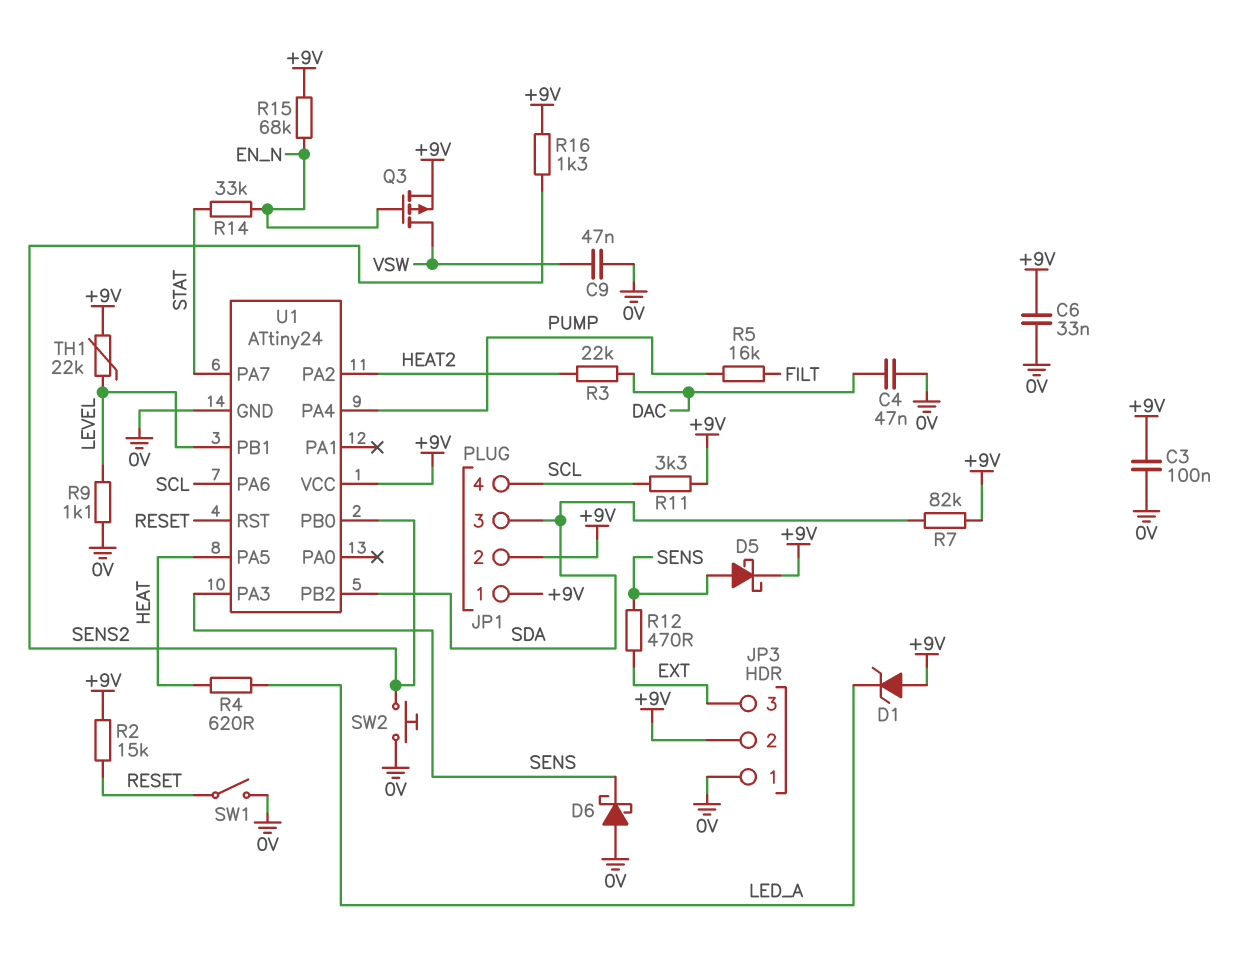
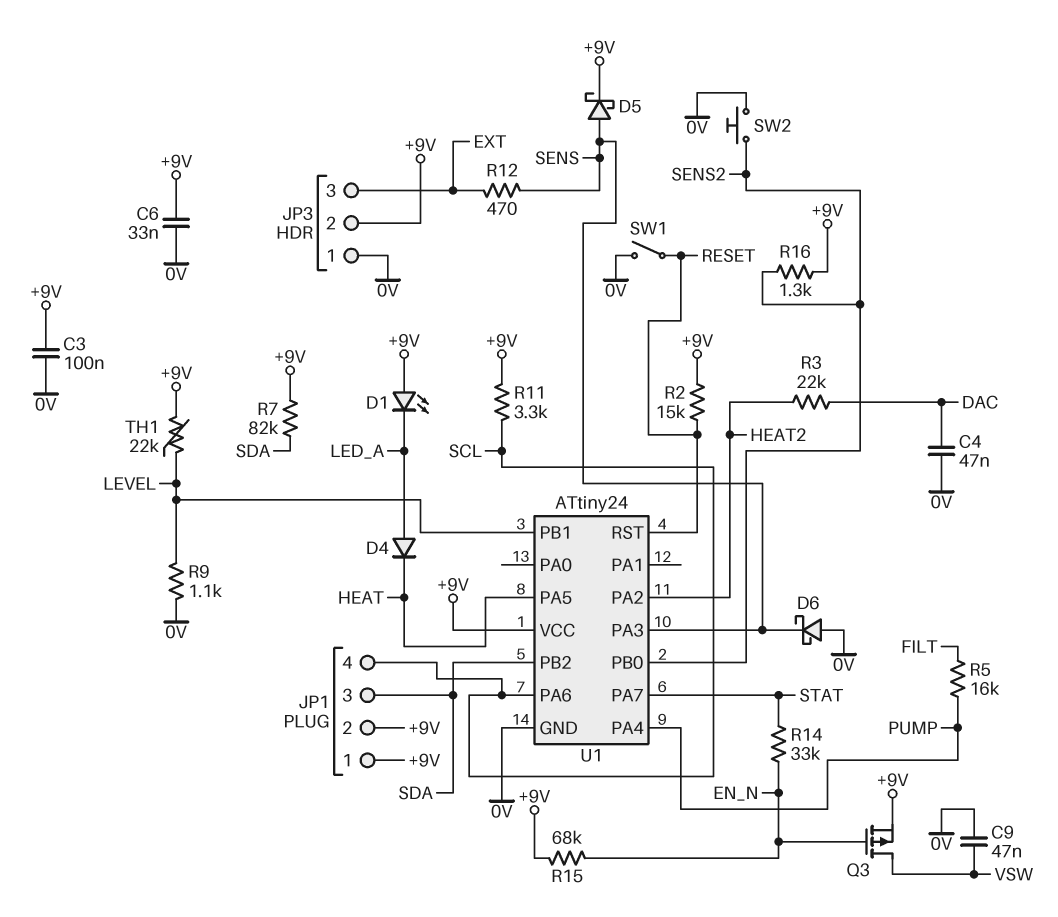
D1: zener (A +9V, K LED_A) -> LED (A +9V, K LED_A)
D4: none -> diode (A LED_A, K HEAT)
R4: 620 (HEAT, LED_A) -> none

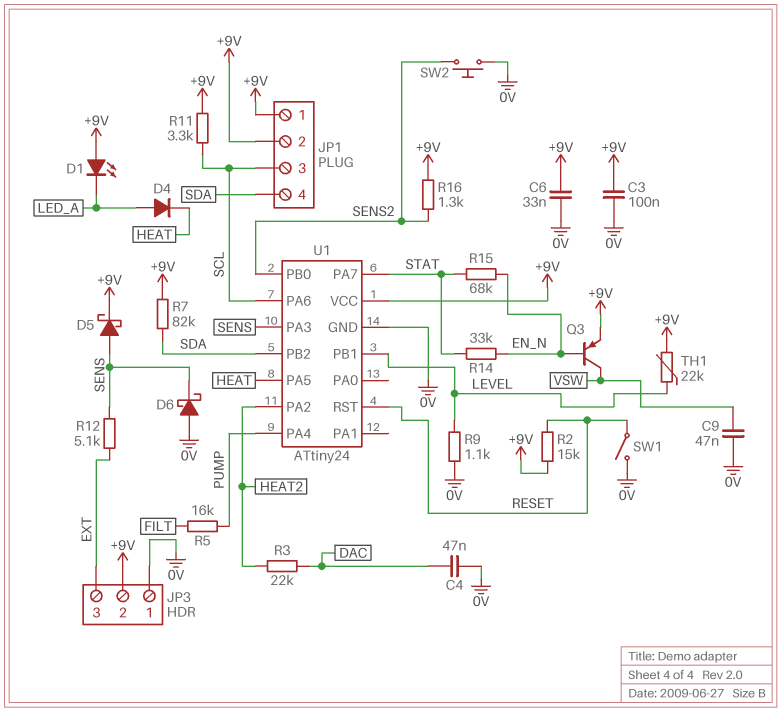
JP1 pin 3: SDA -> SCL
JP1 pin 4: SCL -> SDA
Q3: PMOS (G EN_N, D VSW, S +9V) -> PNP (B EN_N, C VSW, E +9V)
R12: 470 (EXT, SENS) -> 5.1k (EXT, SENS)
R15: 68k (+9V, EN_N) -> 68k (EN_N, STAT)

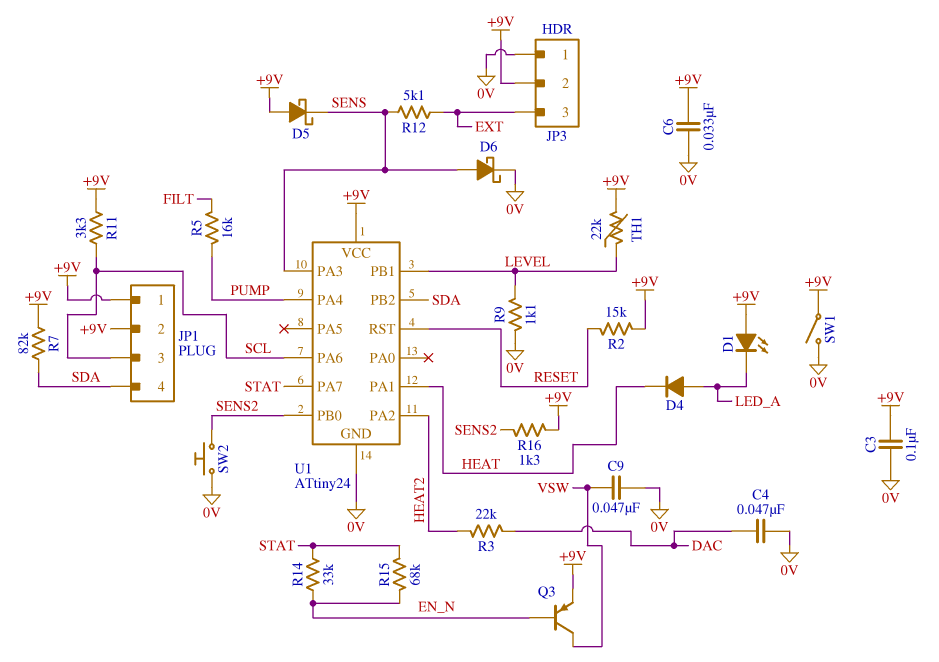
D5: schottky (A SENS, K +9V) -> schottky (A +9V, K SENS)
D6: schottky (A 0V, K SENS) -> schottky (A SENS, K 0V)
SW1: switch (0V, RESET) -> switch (+9V, 0V)
U1 pin PA1: none -> HEAT
U1 pin PA5: HEAT -> none

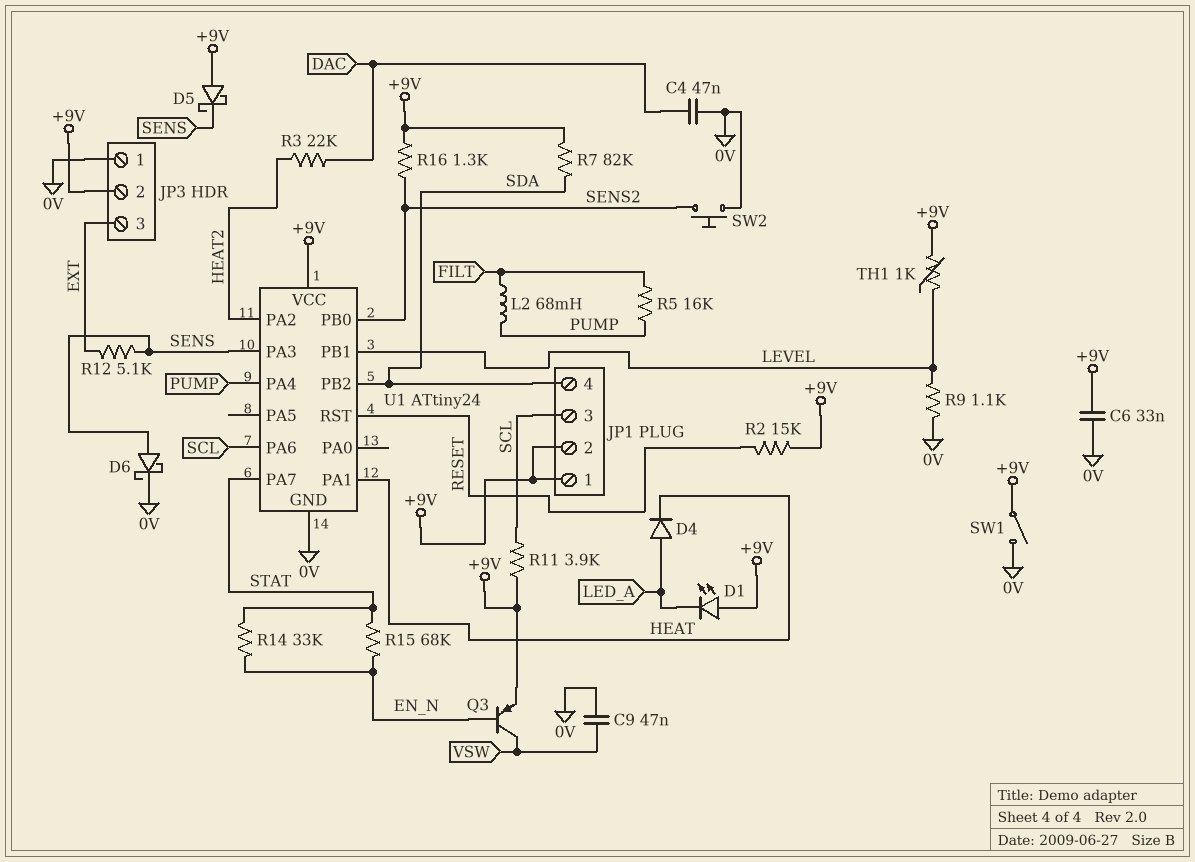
C3: 100nF (+9V, 0V) -> none
L2: none -> 68mH (FILT, PUMP)
R11: 3.3k (+9V, SCL) -> 3.9k (+9V, SCL)
TH1: 22k (+9V, LEVEL) -> 1k (+9V, LEVEL)

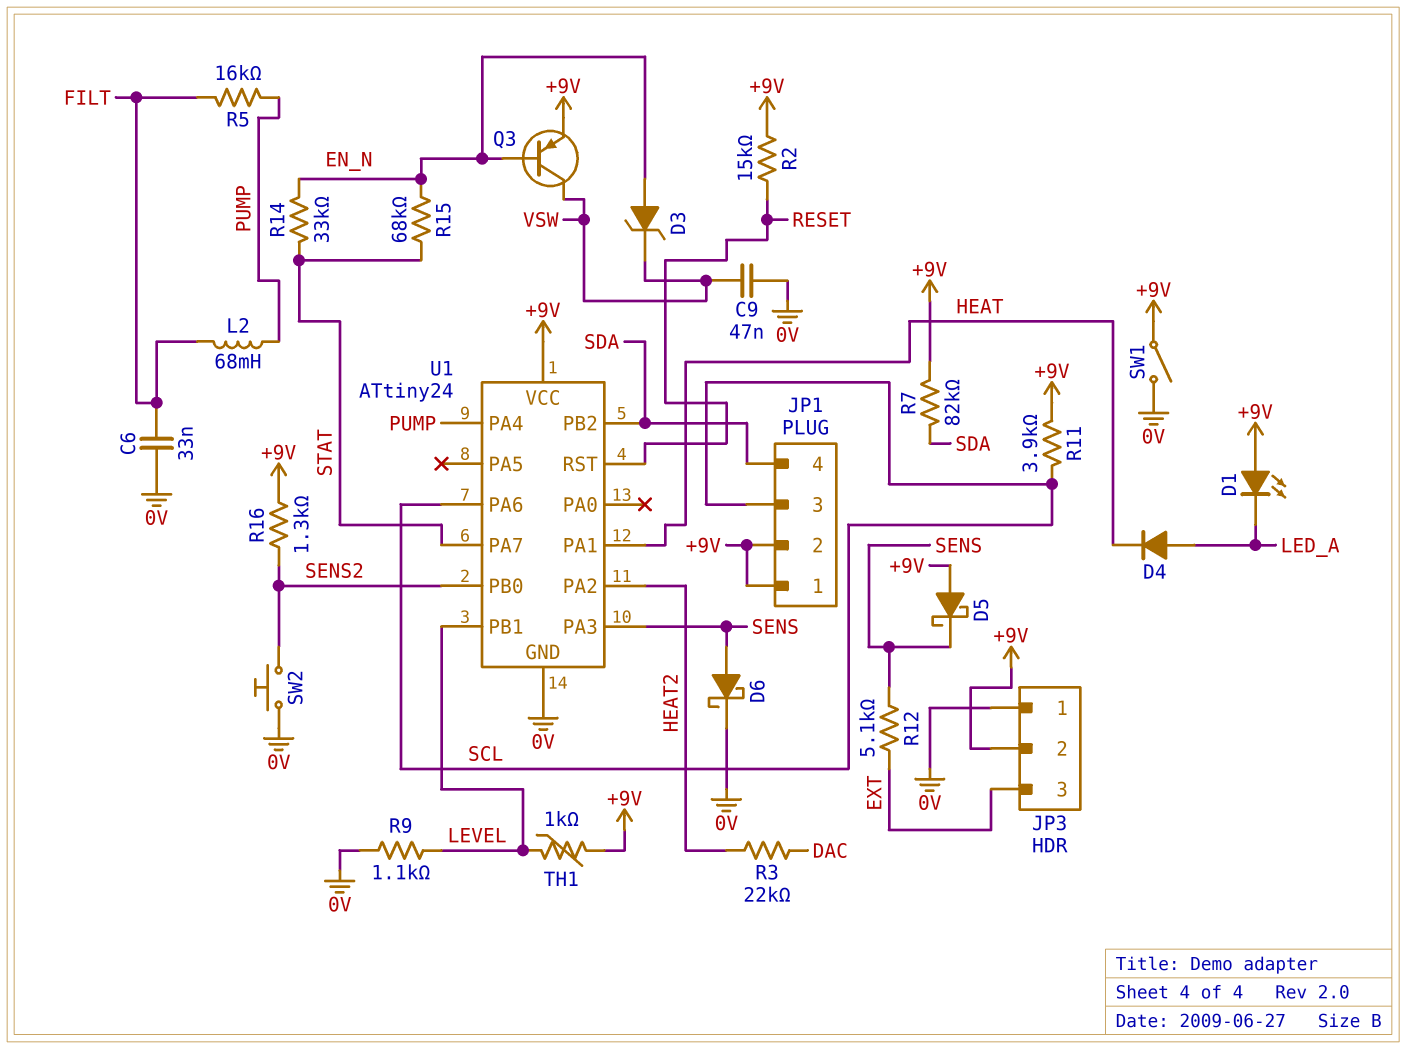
C4: 47nF (0V, DAC) -> none
C6: 33nF (+9V, 0V) -> 33nF (0V, FILT)
D3: none -> zener (A EN_N, K VSW)

